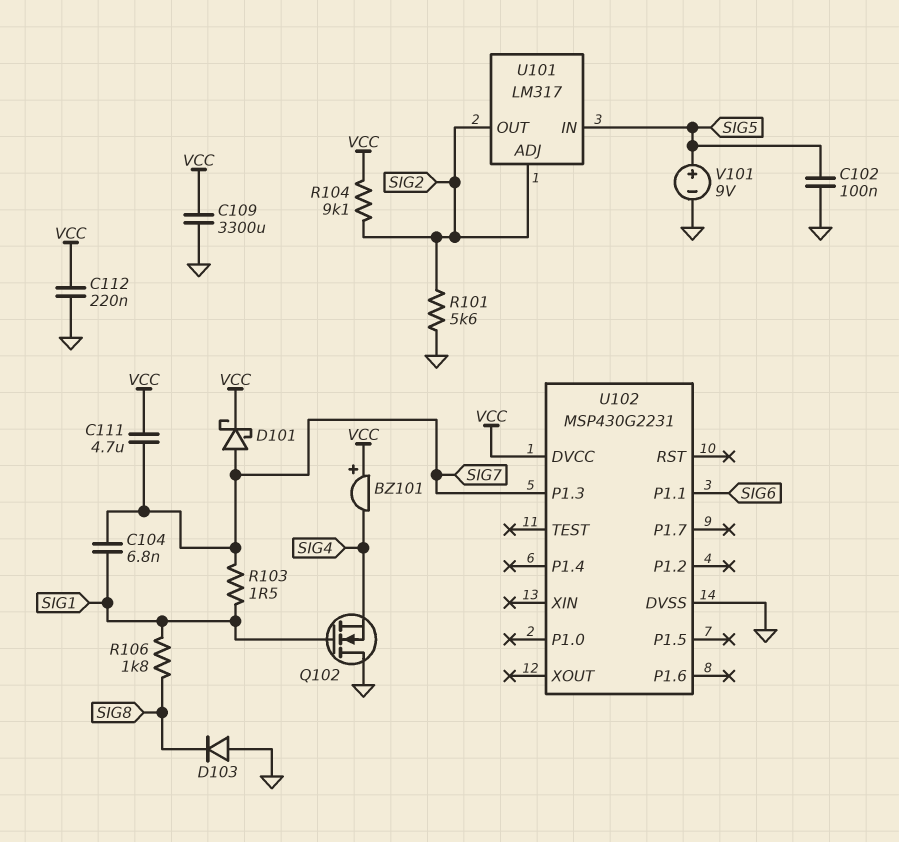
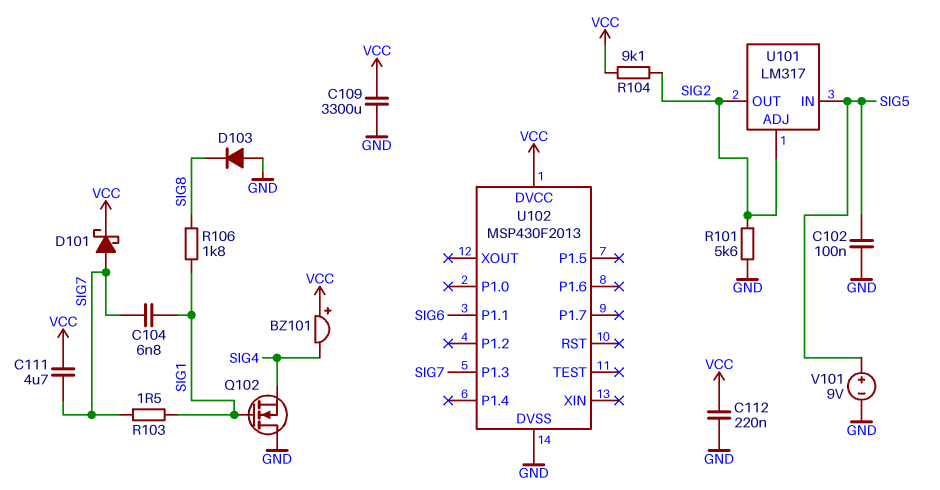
U102: MSP430G2231 -> MSP430F2013

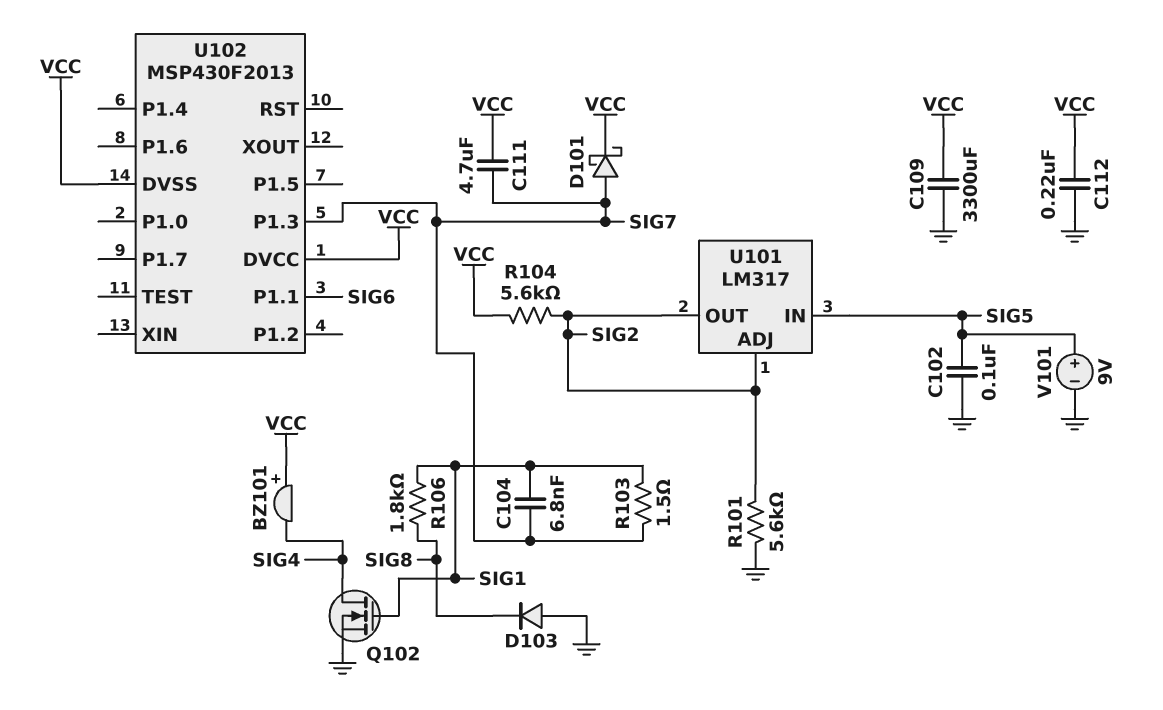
Q102: NMOS (G SIG1, D GND, S SIG4) -> NMOS (G SIG1, D SIG4, S GND)
R104: 9.1k (SIG2, VCC) -> 5.6k (SIG2, VCC)
U102 pin DVSS: GND -> VCC

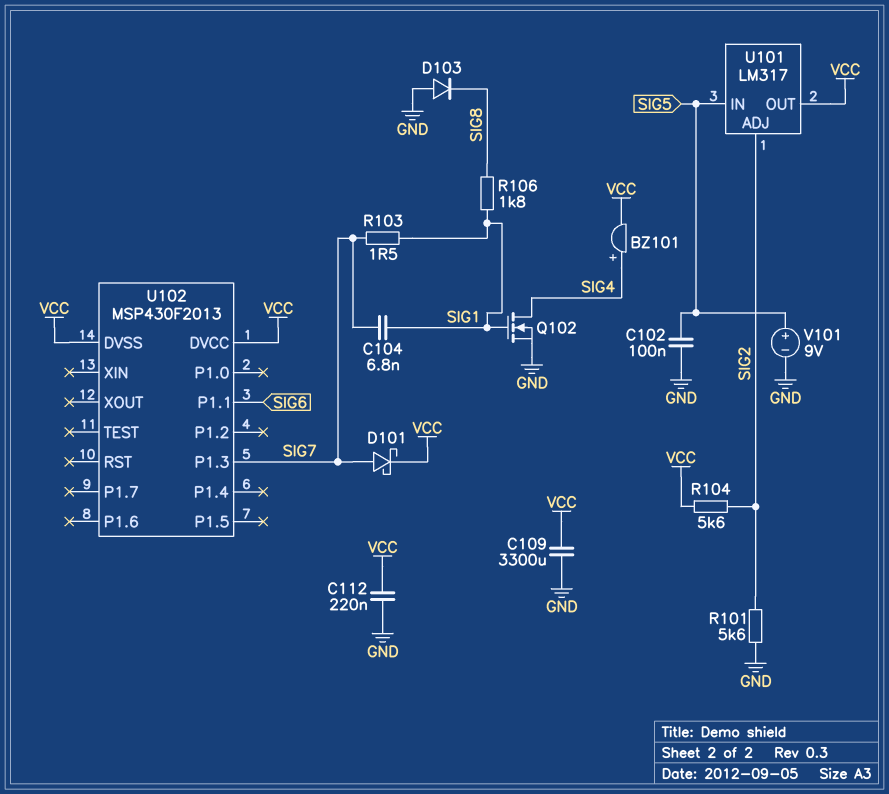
BZ101: buzzer (plus VCC, minus SIG4) -> buzzer (plus SIG4, minus VCC)
C111: 4.7uF (SIG7, VCC) -> none
U101 pin OUT: SIG2 -> VCC

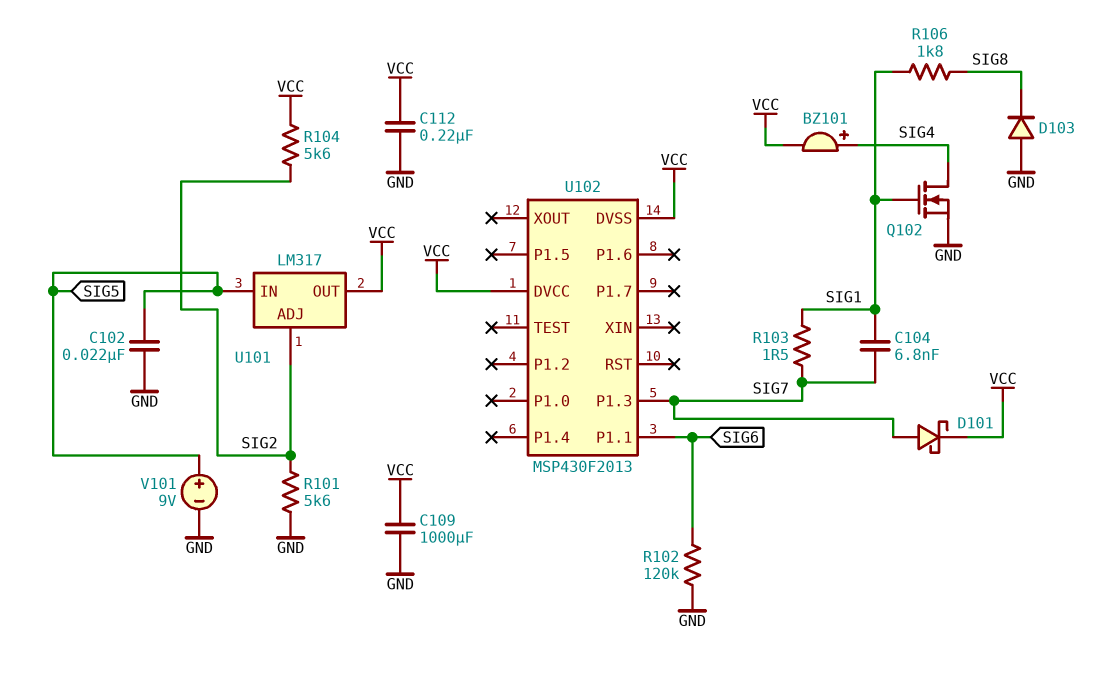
C102: 100nF (GND, SIG5) -> 22nF (GND, SIG5)
C109: 3300uF (GND, VCC) -> 1000uF (GND, VCC)
R102: none -> 120k (GND, SIG6)

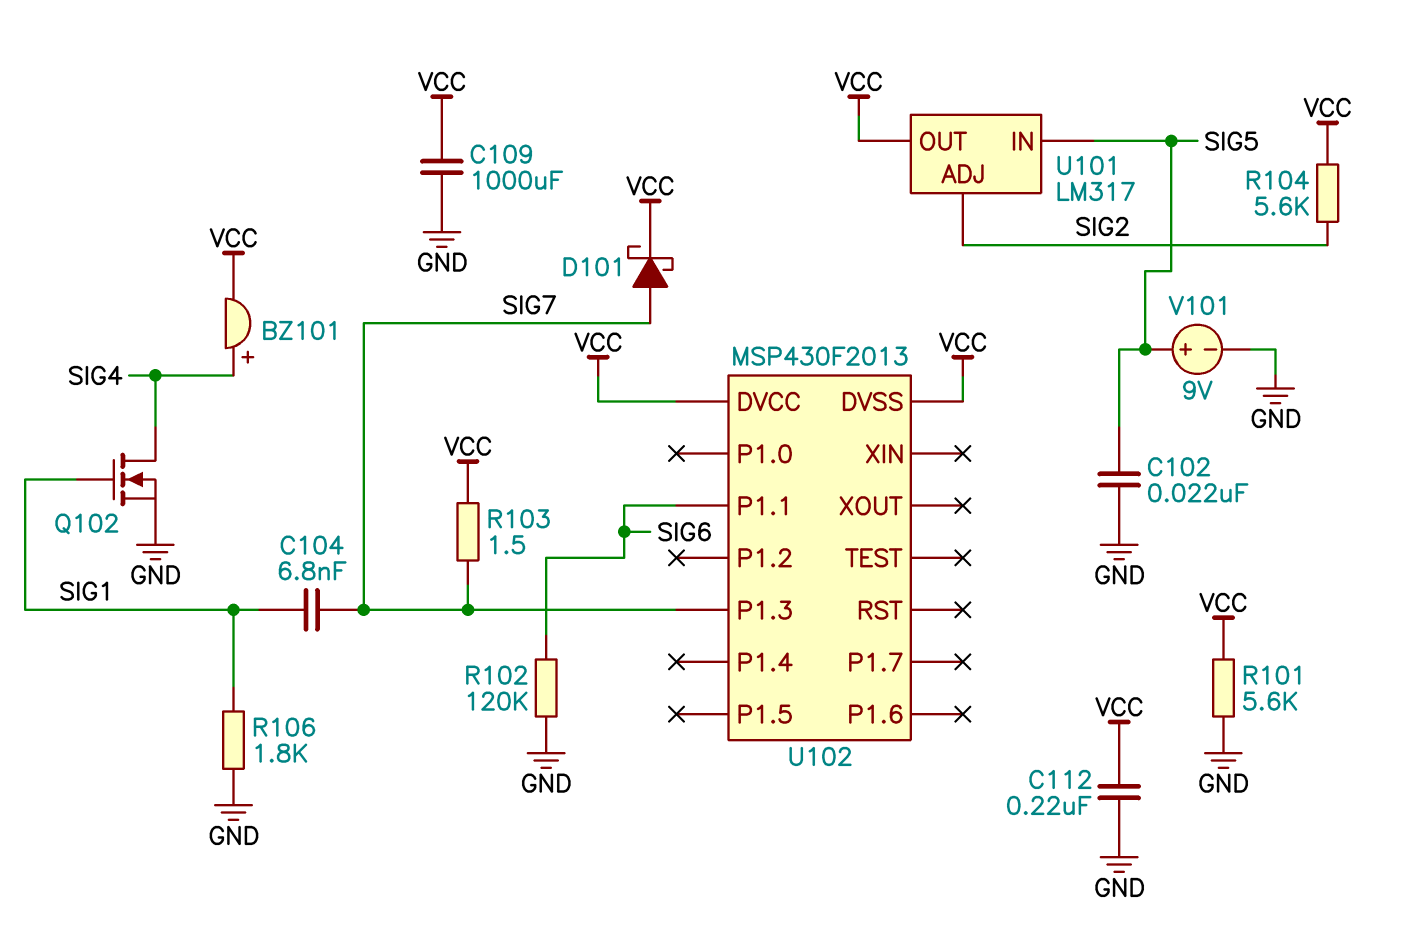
D103: diode (A GND, K SIG8) -> none
R101: 5.6k (GND, SIG2) -> 5.6k (GND, VCC)
R103: 1.5 (SIG1, SIG7) -> 1.5 (SIG7, VCC)
R106: 1.8k (SIG1, SIG8) -> 1.8k (GND, SIG1)

